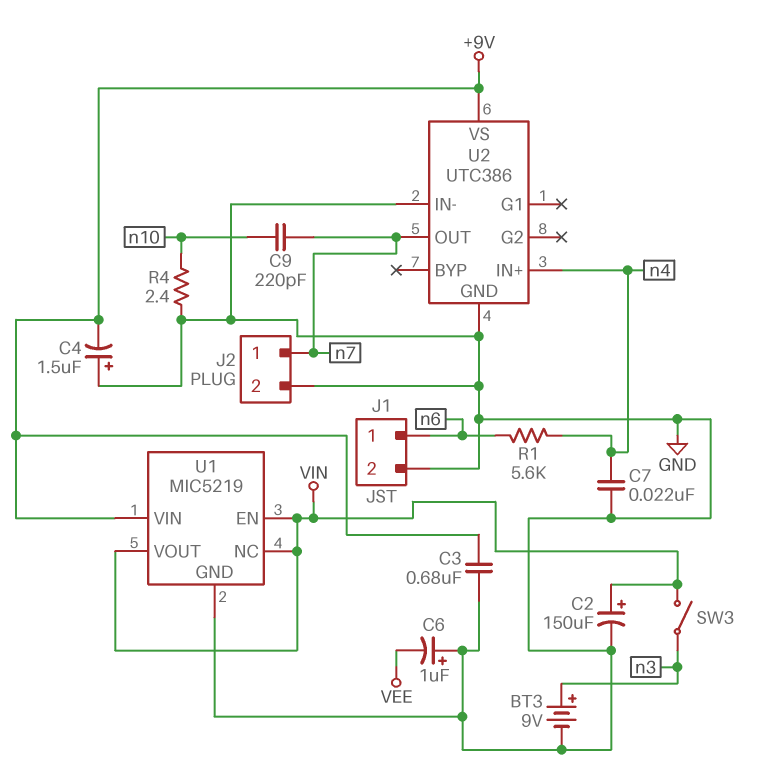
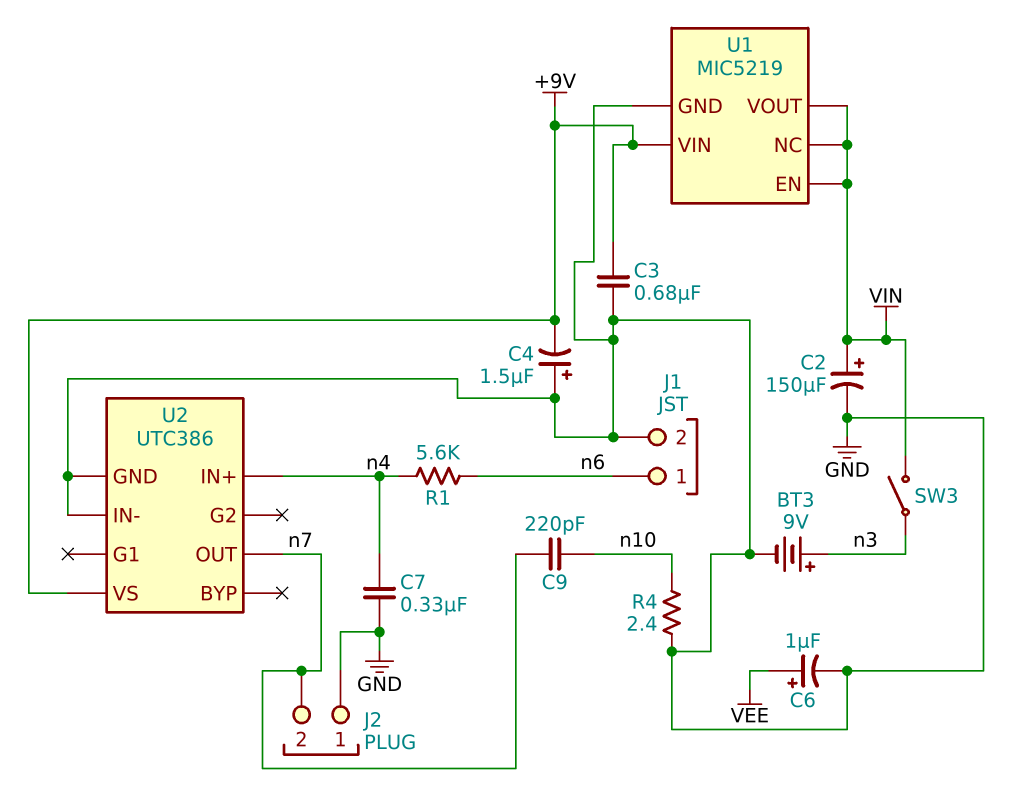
C6: 1uF (plus GND, minus VEE) -> 1uF (plus VEE, minus GND)
C7: 22nF (GND, n4) -> 330nF (GND, n4)
J2 pin 1: n7 -> GND
J2 pin 2: GND -> n7

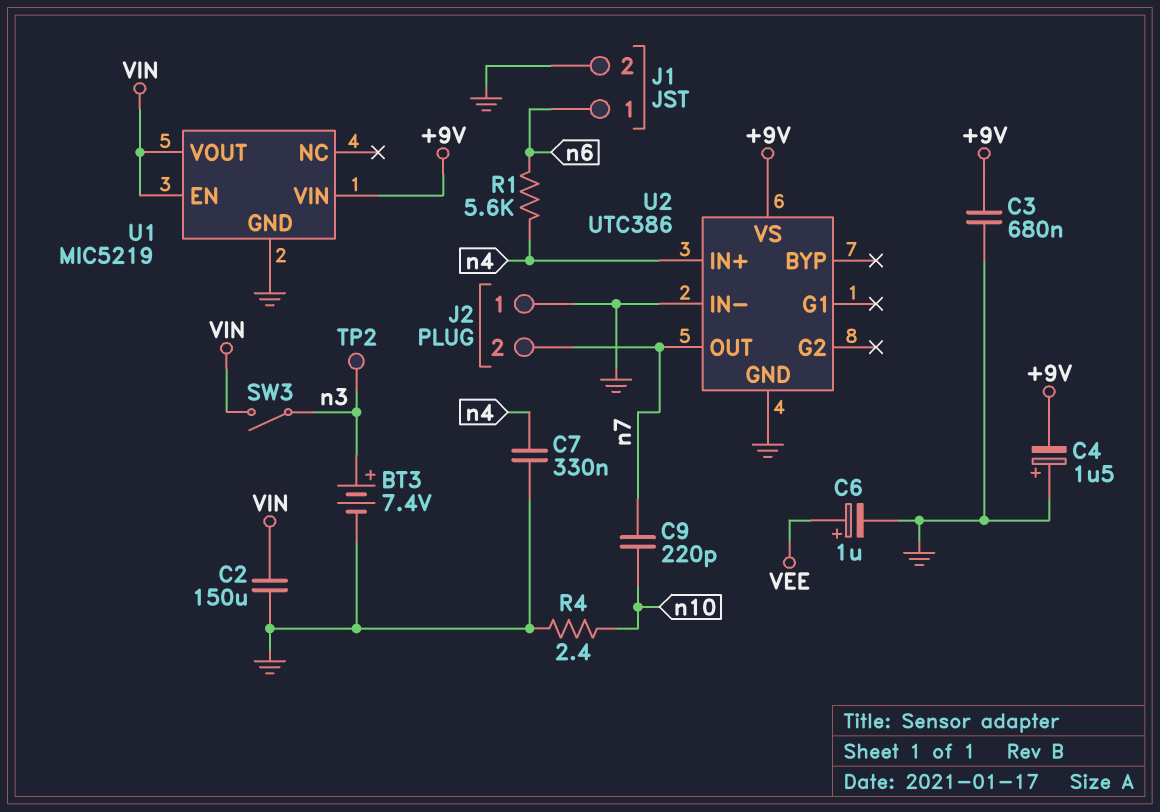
BT3: 9V (plus n3, minus GND) -> 7.4V (plus n3, minus GND)
C2: 150uF (plus VIN, minus GND) -> 150uF (GND, VIN)
TP2: none -> test point (n3)
U1 pin NC: VIN -> none

